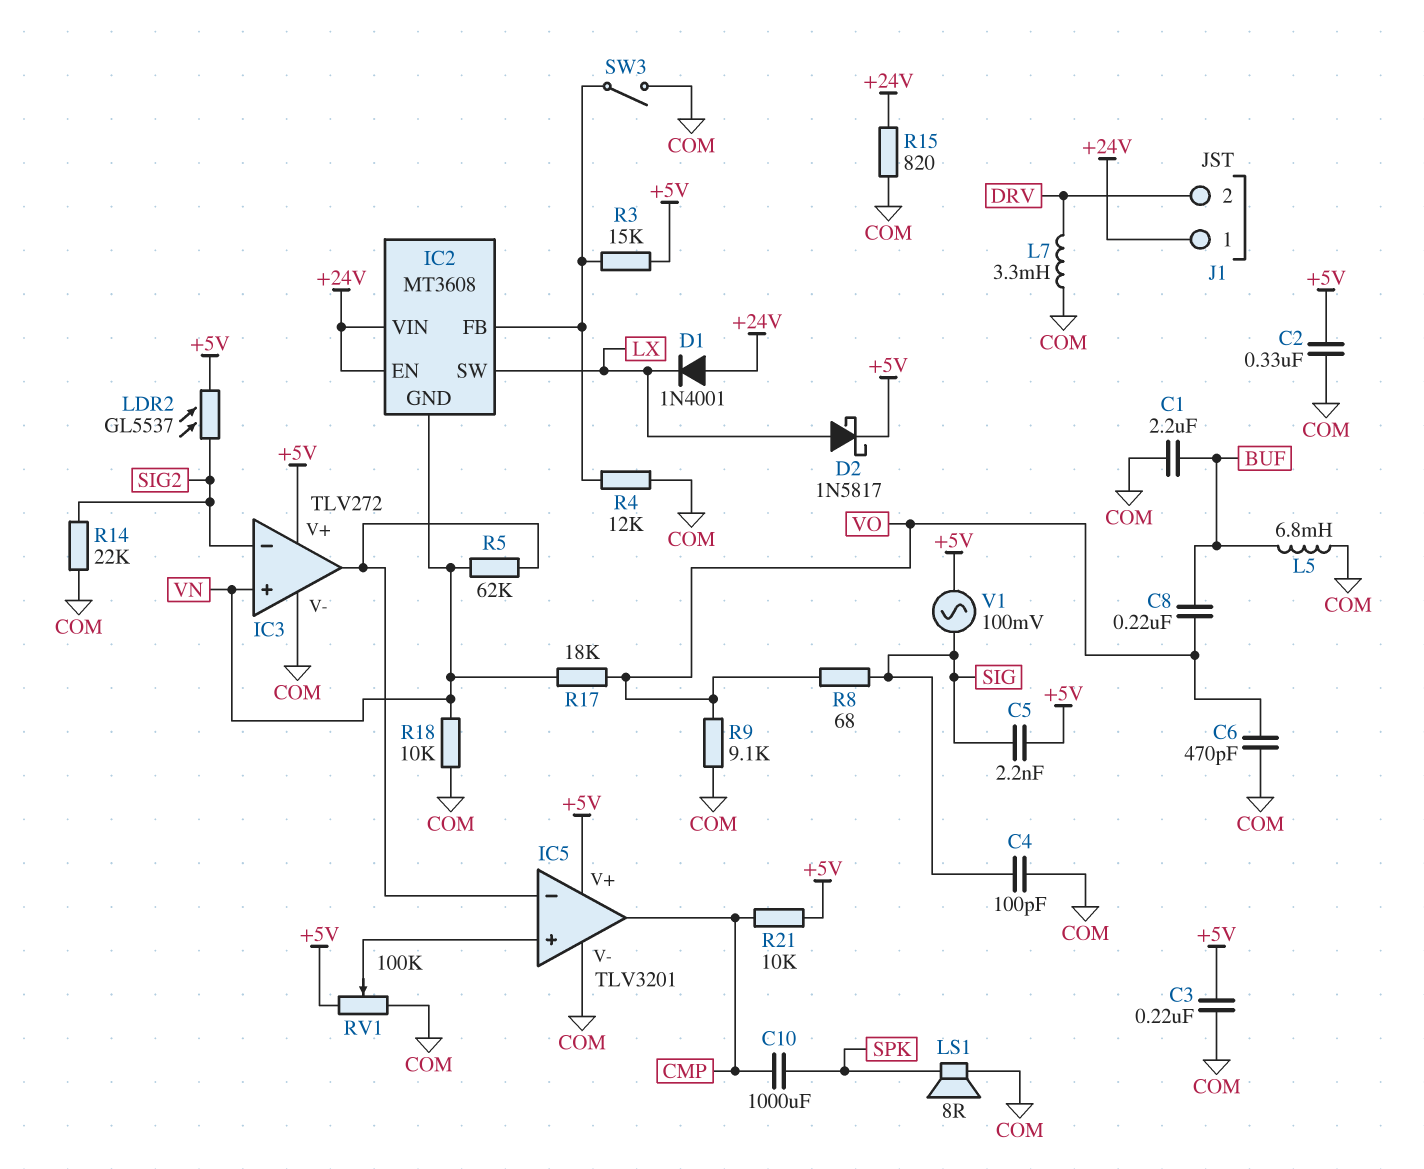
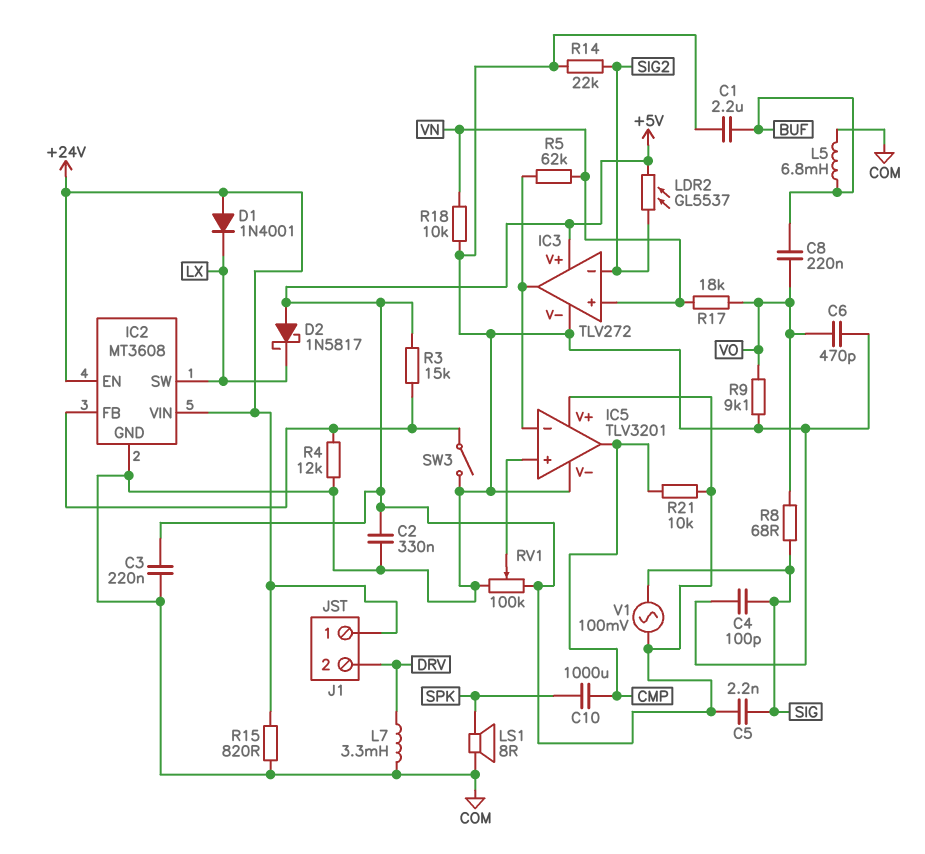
D2: schottky 1N5817 (A LX, K +5V) -> schottky 1N5817 (A +5V, K LX)
IC2 pin GND: VN -> COM

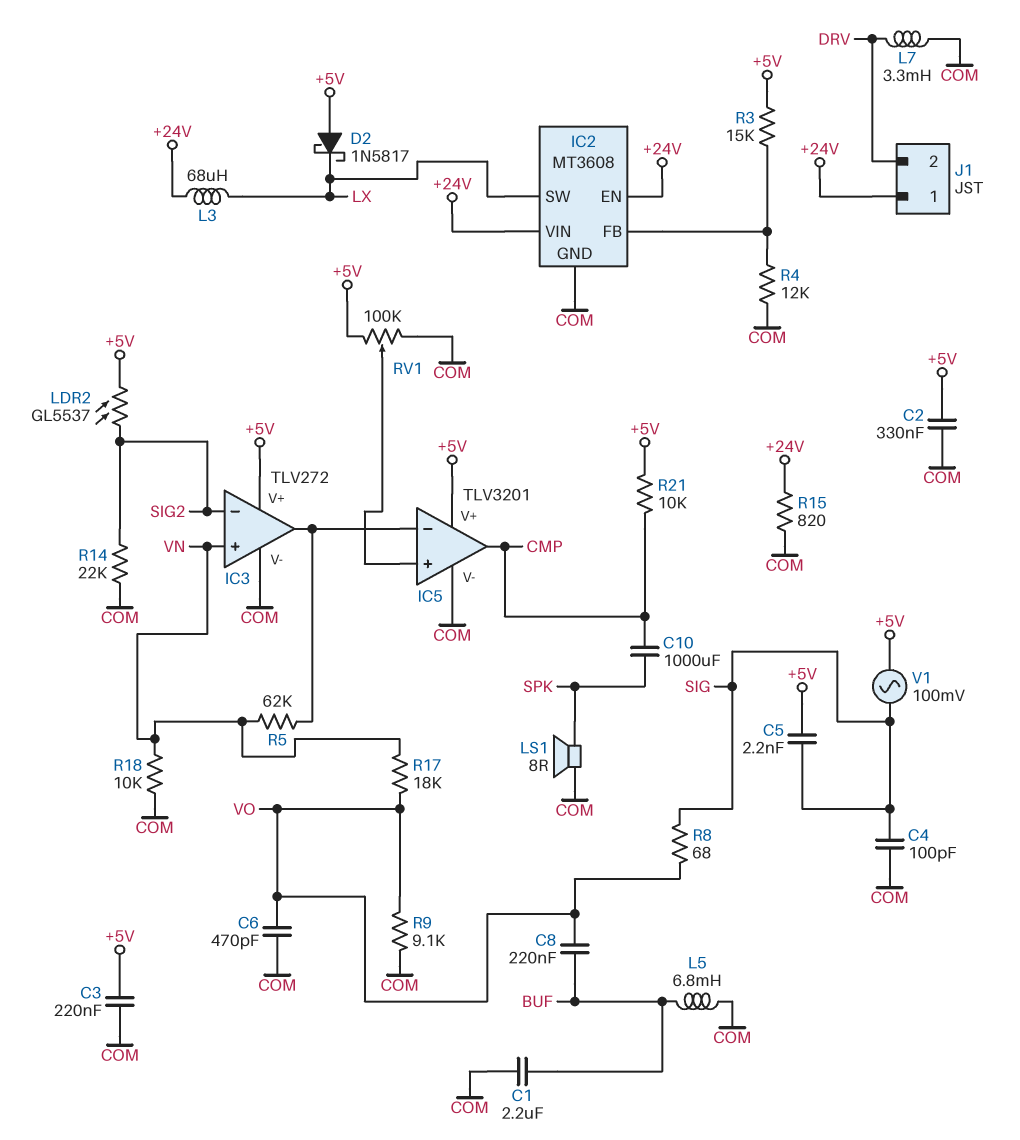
D1: diode 1N4001 (A +24V, K LX) -> none
L3: none -> 68uH (+24V, LX)
SW3: switch (COM, IC2/FB) -> none

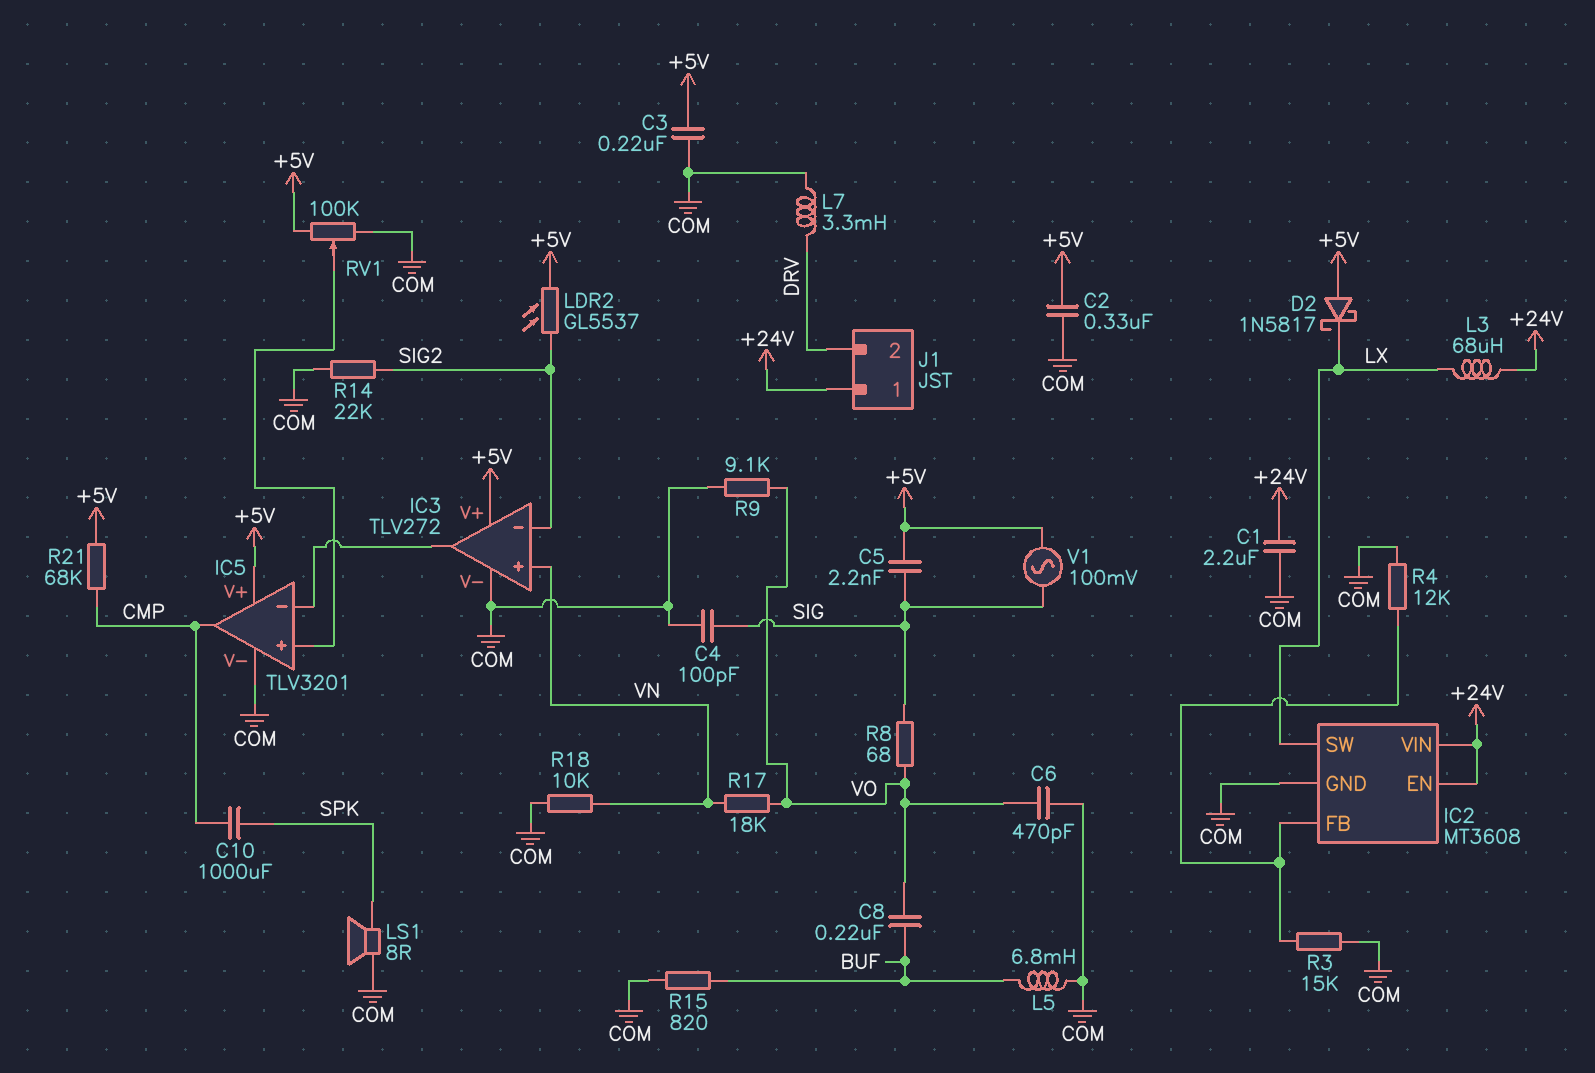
C1: 2.2uF (BUF, COM) -> 2.2uF (+24V, COM)
R3: 15k (+5V, IC2/FB) -> 15k (COM, IC2/FB)
R5: 62k (IC3/out, VN) -> none
R15: 820 (+24V, COM) -> 820 (BUF, COM)
R21: 10k (+5V, CMP) -> 68k (+5V, CMP)

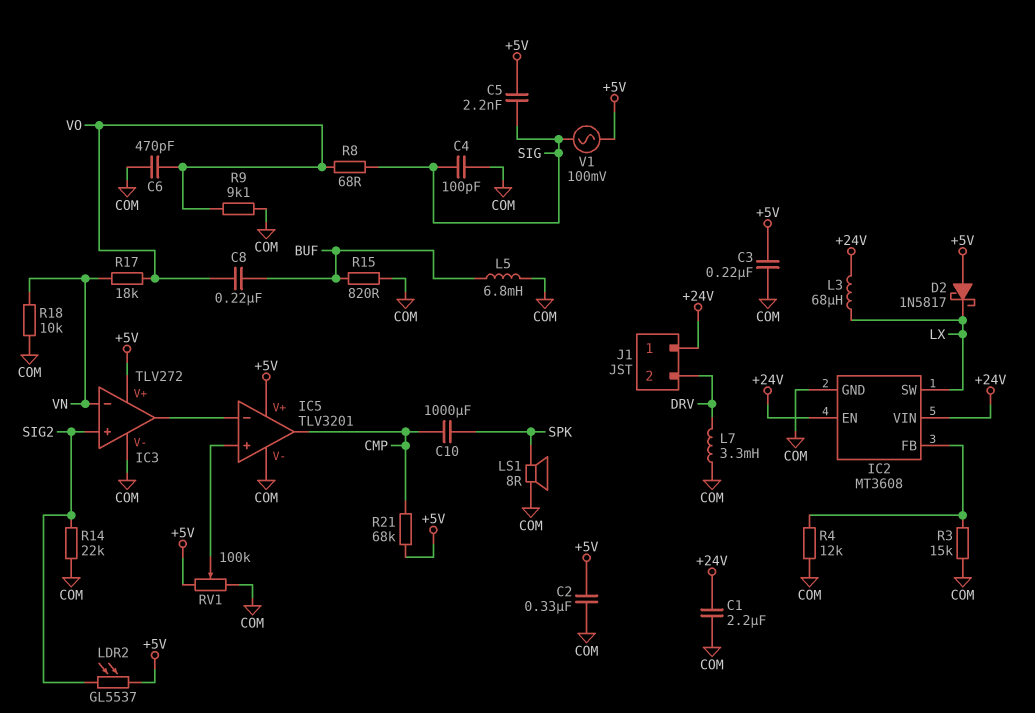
IC3 pin in+: VN -> SIG2
IC3 pin in-: SIG2 -> VN

